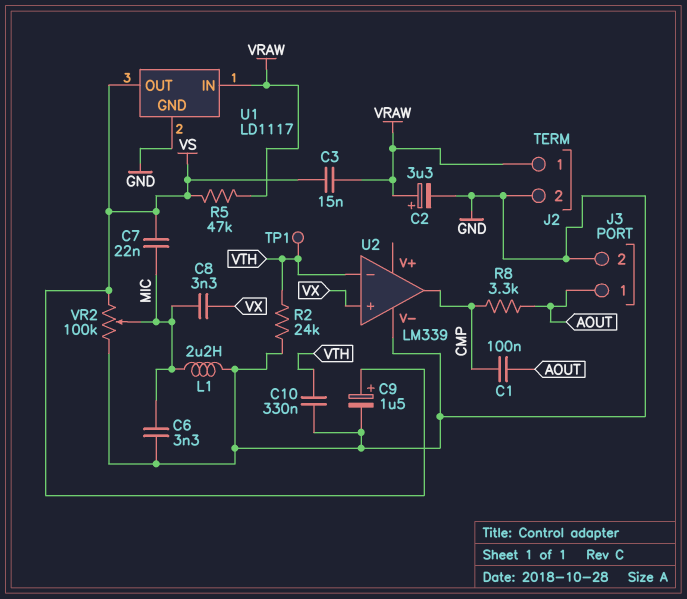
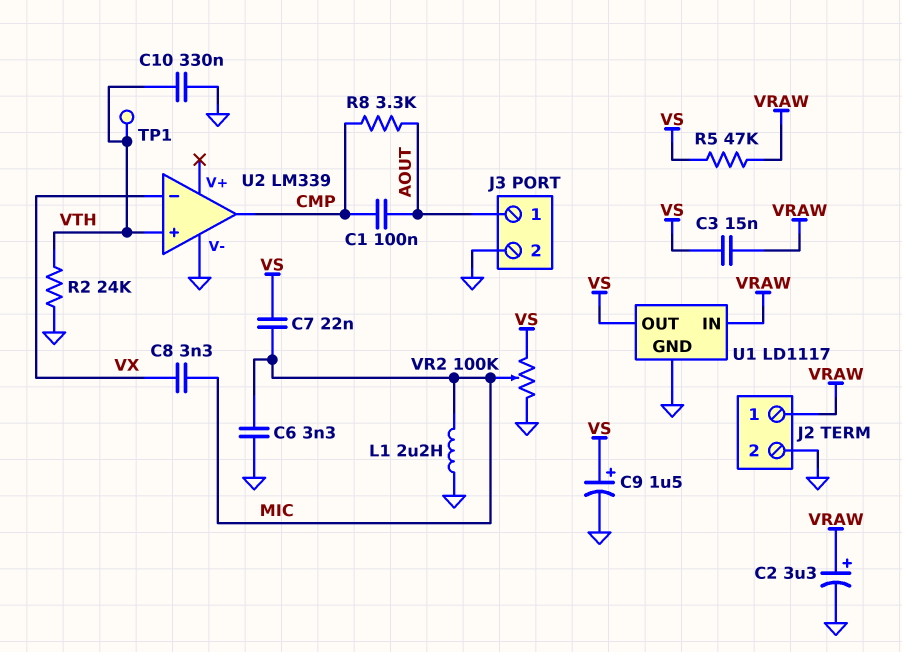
U2 pin in+: VX -> VTH
U2 pin in-: VTH -> VX

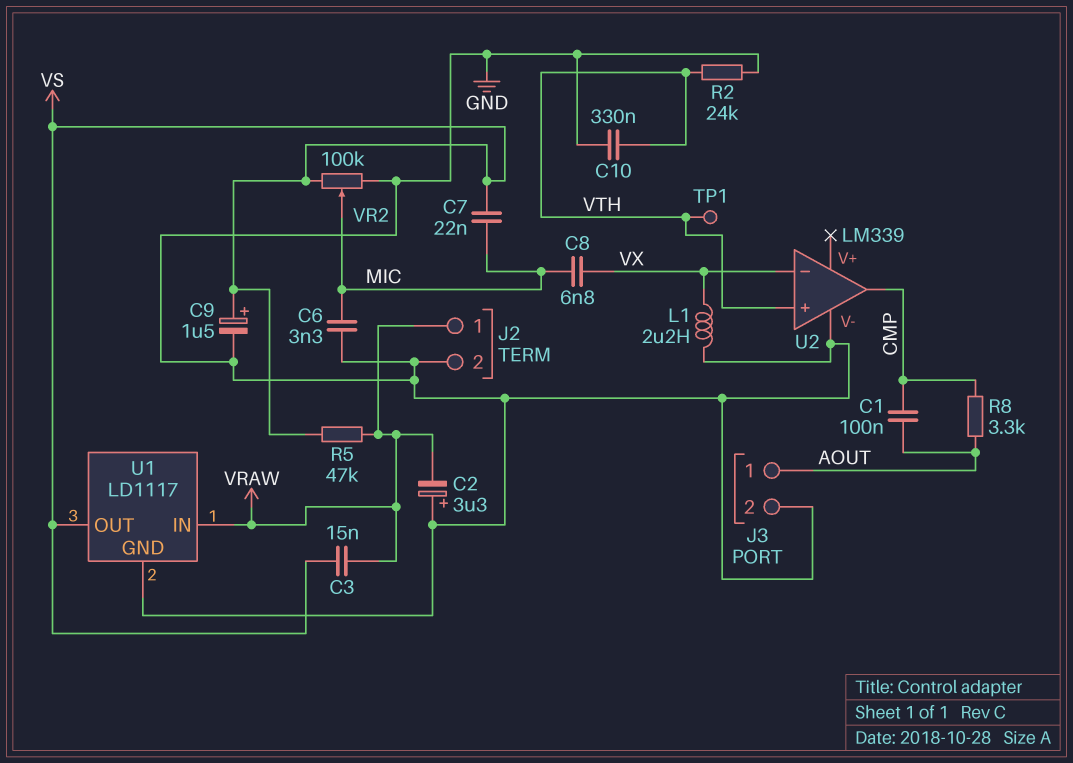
C2: 3.3uF (plus VRAW, minus GND) -> 3.3uF (plus GND, minus VRAW)
C8: 3.3nF (MIC, VX) -> 6.8nF (MIC, VX)
L1: 2.2uH (GND, MIC) -> 2.2uH (GND, VX)

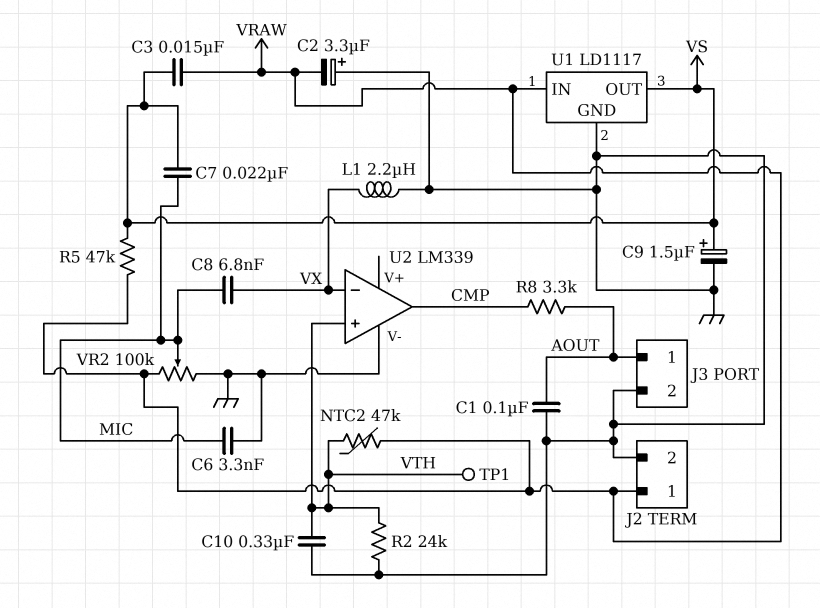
C1: 100nF (AOUT, CMP) -> 100nF (AOUT, GND)
NTC2: none -> 47k (VRAW, VTH)
VR2: 100k (GND, VS, wiper MIC) -> 100k (GND, VRAW, wiper MIC)

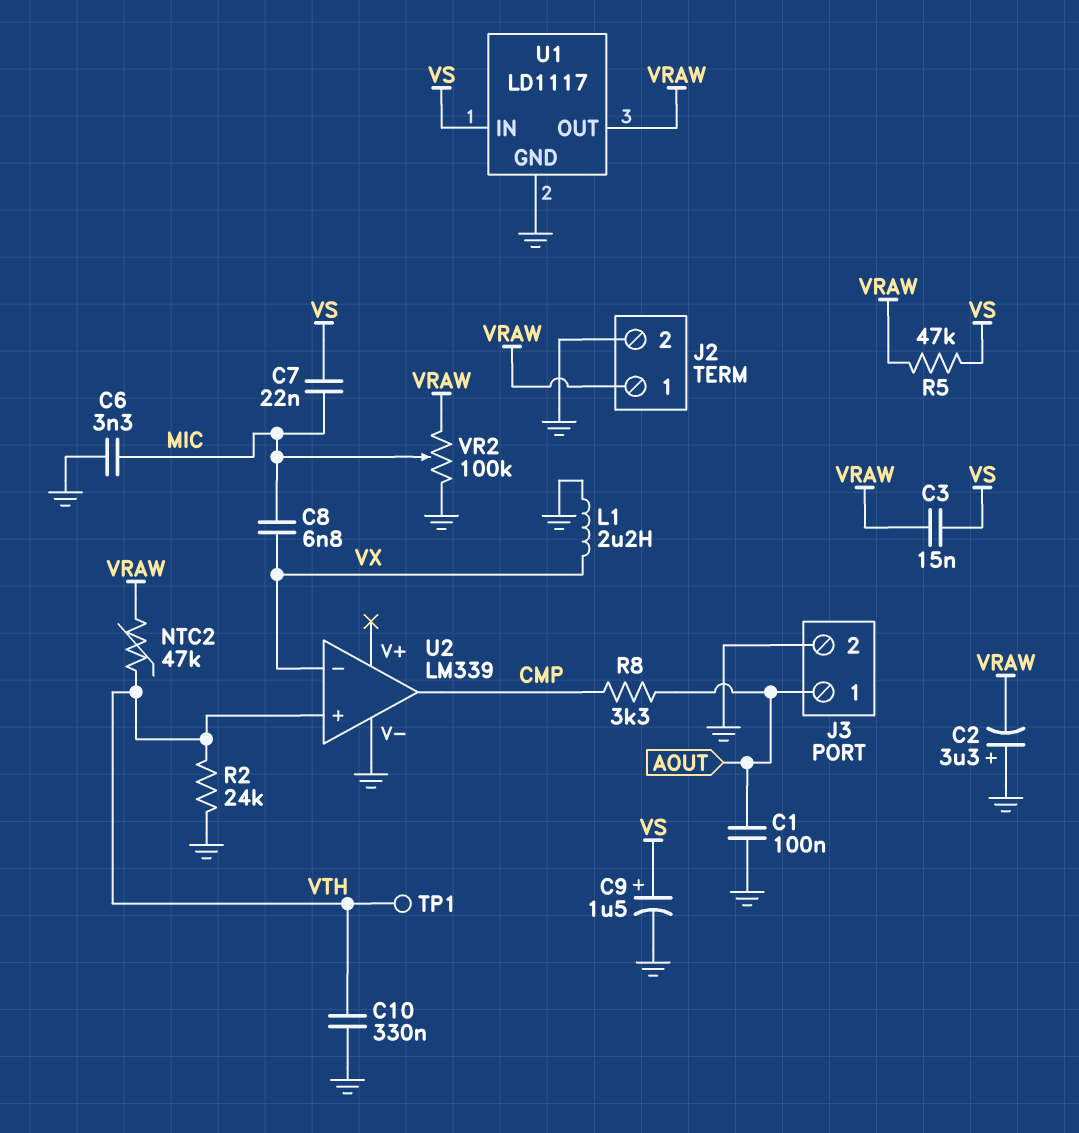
U1 pin IN: VRAW -> VS
U1 pin OUT: VS -> VRAW

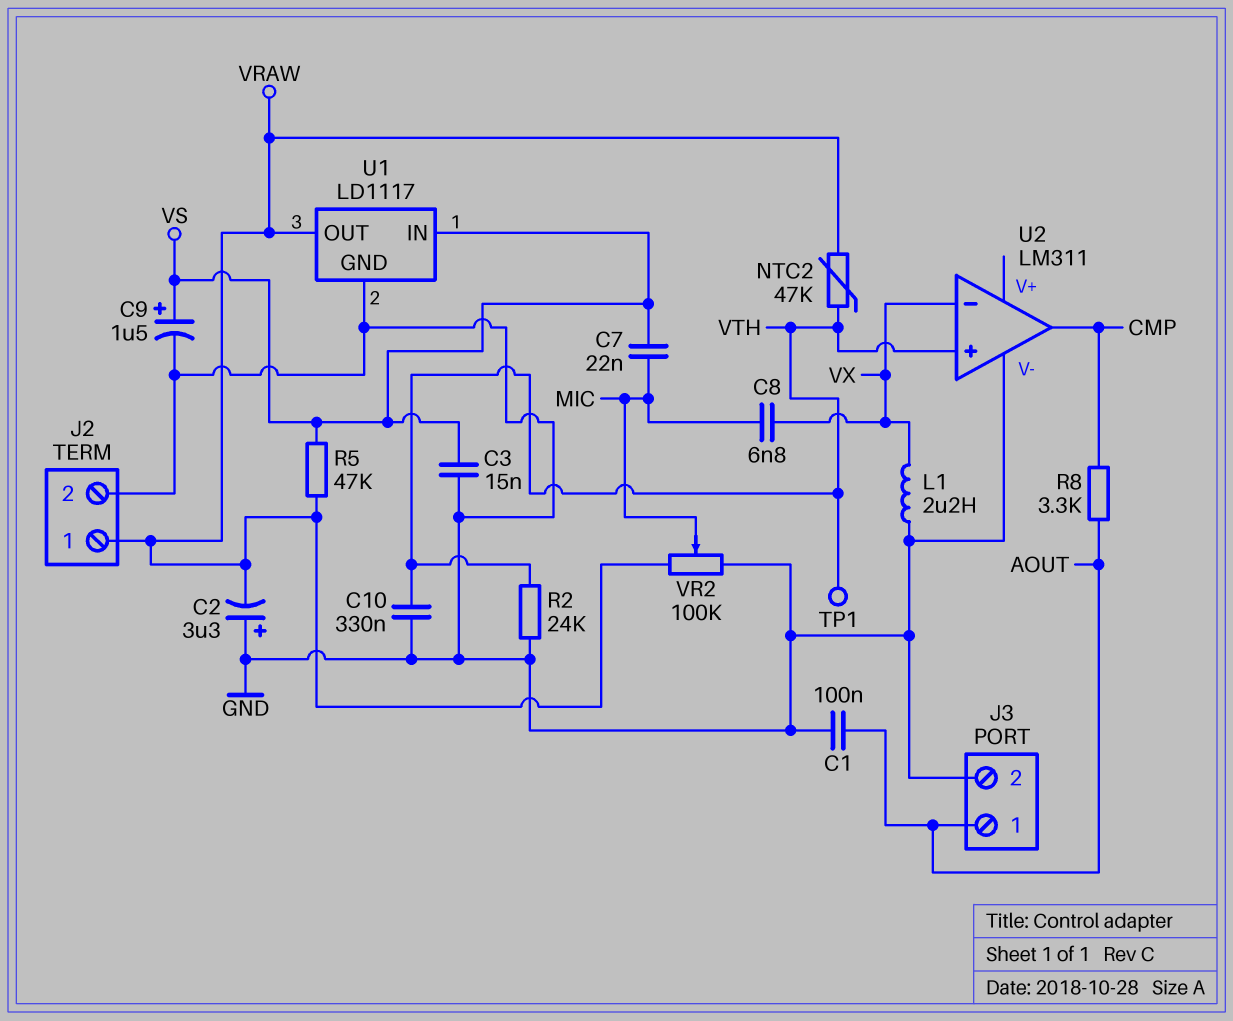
C3: 15nF (VRAW, VS) -> 15nF (GND, VS)
C6: 3.3nF (GND, MIC) -> none
U2: LM339 -> LM311

